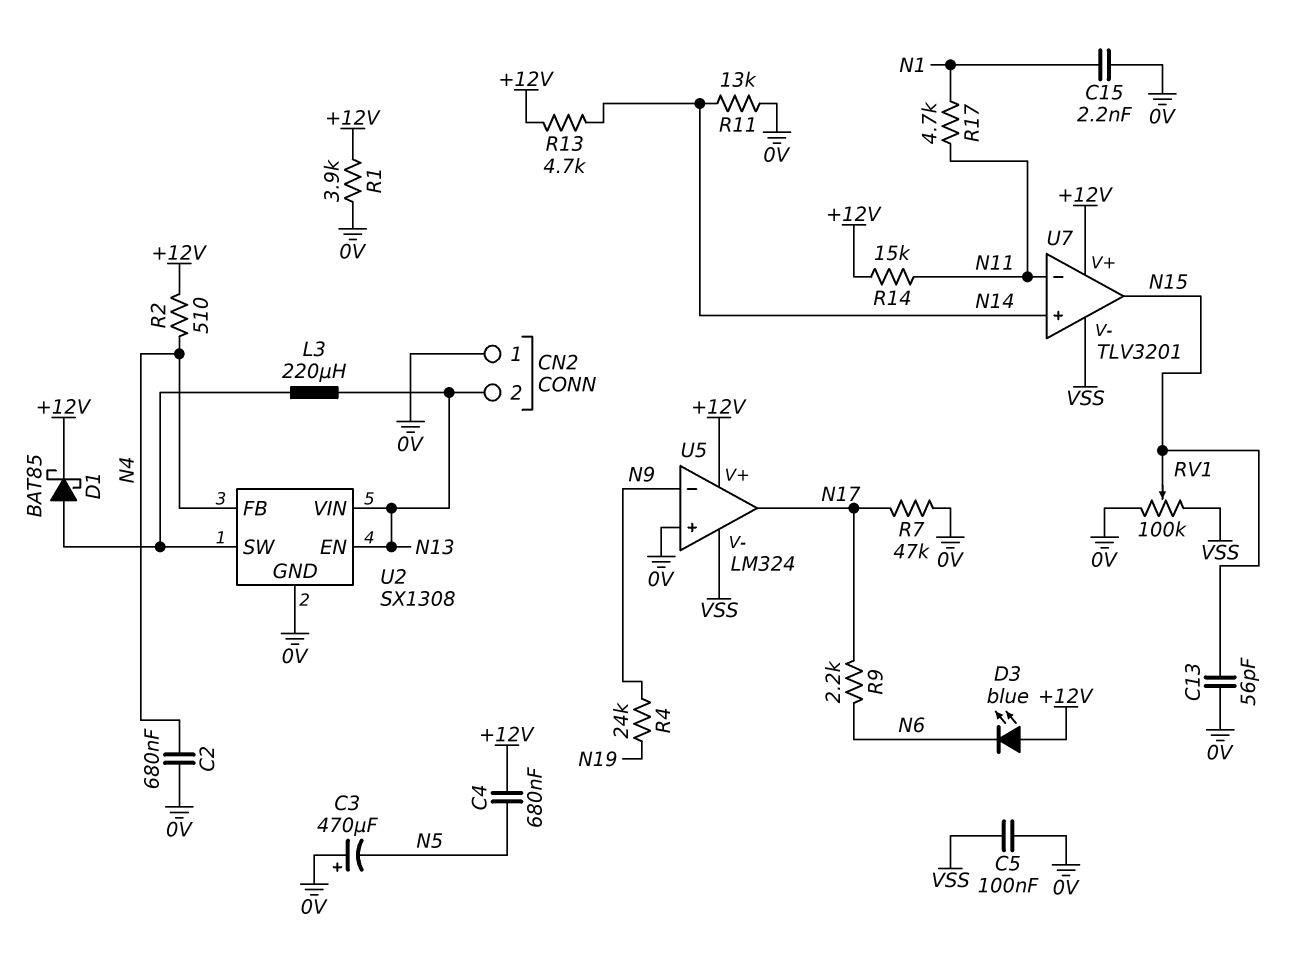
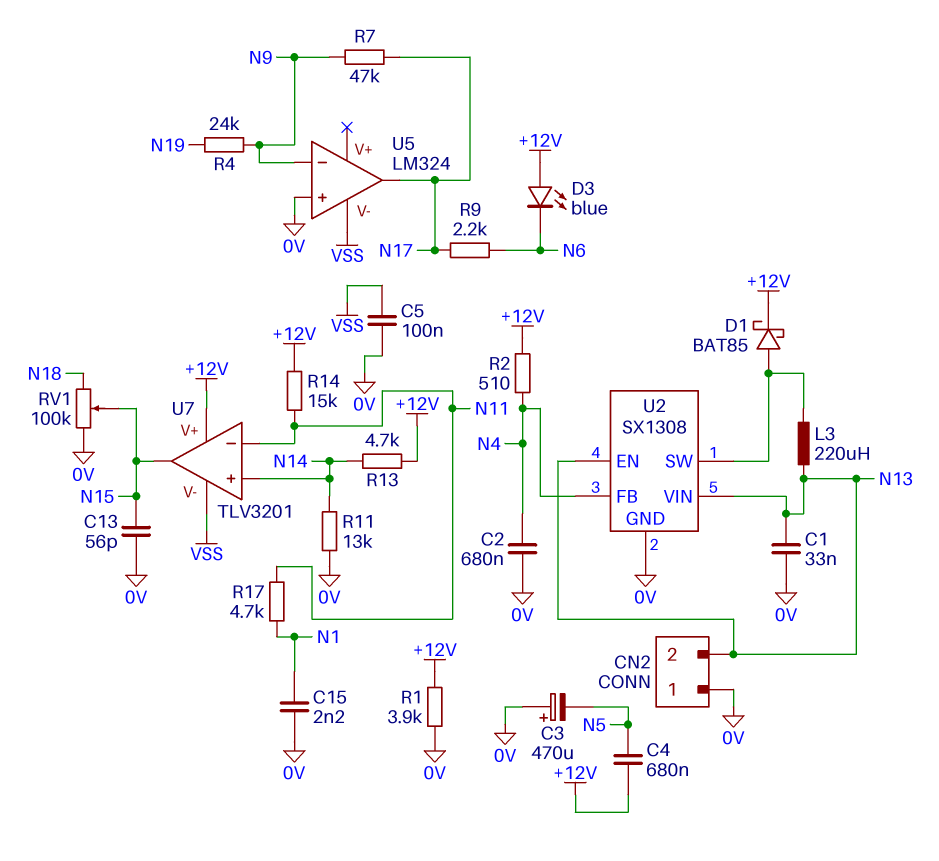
C1: none -> 33nF (0V, N13)
R7: 47k (0V, N17) -> 47k (N9, N17)
RV1: 100k (0V, VSS, wiper N15) -> 100k (0V, N18, wiper N15)
U5 pin V+: +12V -> none

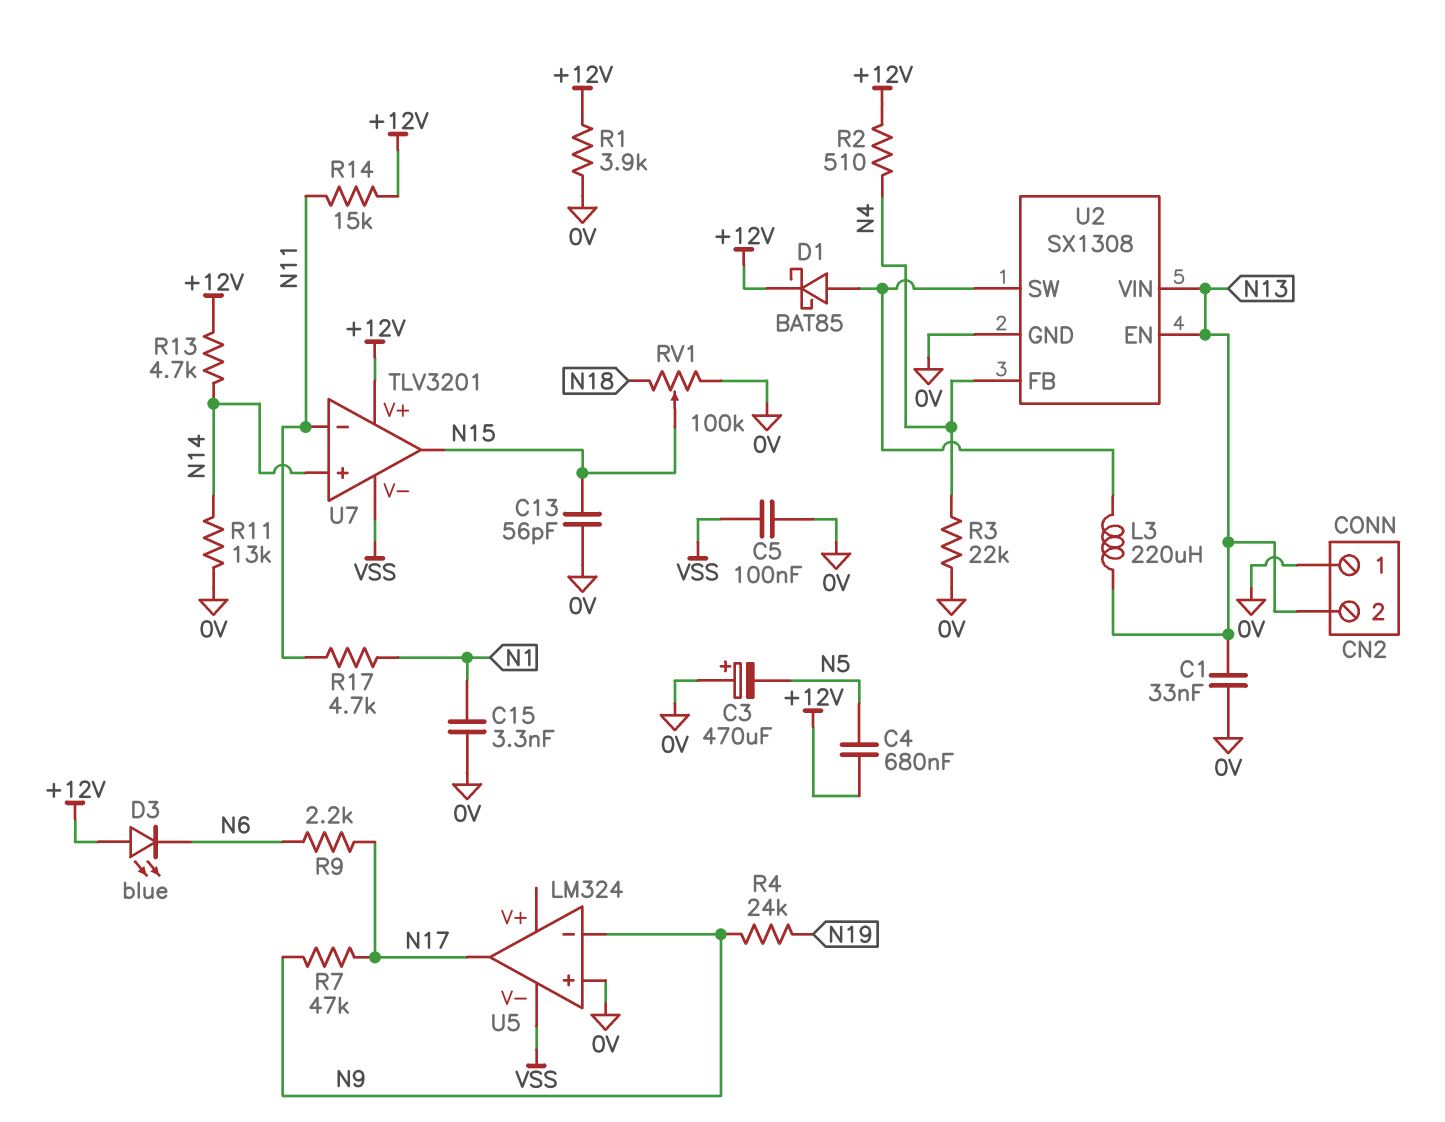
C2: 680nF (0V, N4) -> none
C15: 2.2nF (0V, N1) -> 3.3nF (0V, N1)
R3: none -> 22k (0V, N4)

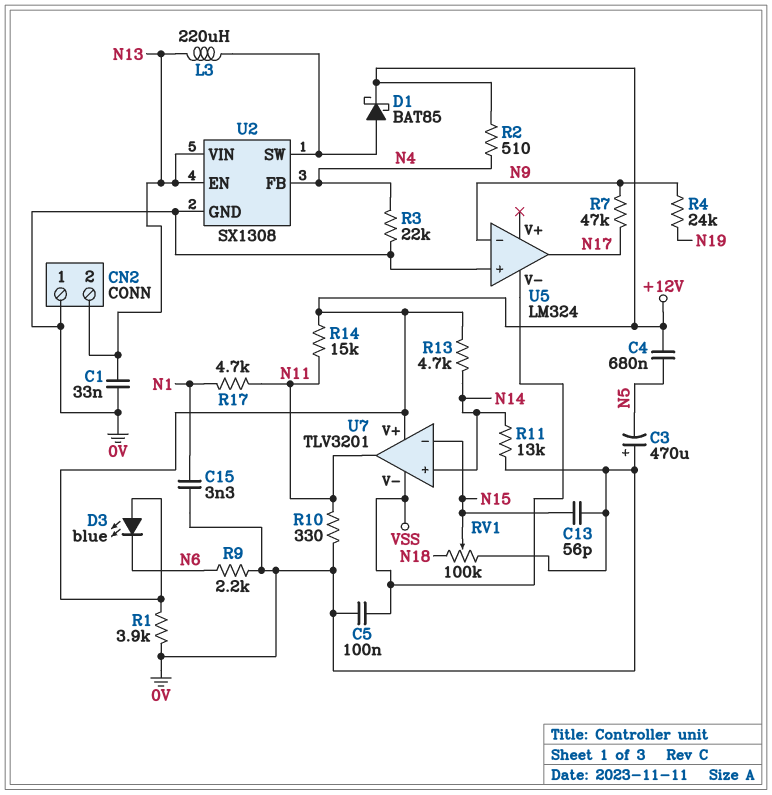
R9: 2.2k (N6, N17) -> 2.2k (0V, N6)
R10: none -> 330 (0V, N11)
U7 pin in-: N11 -> N15
U7 pin out: N15 -> N11

